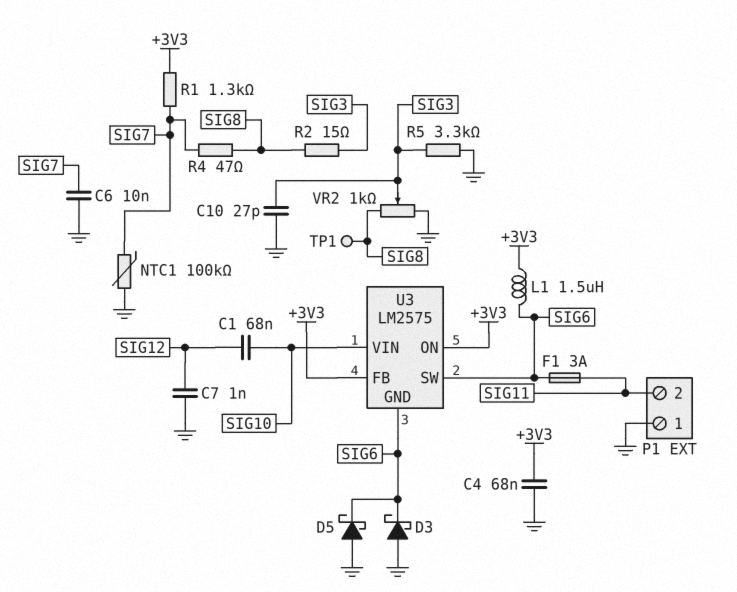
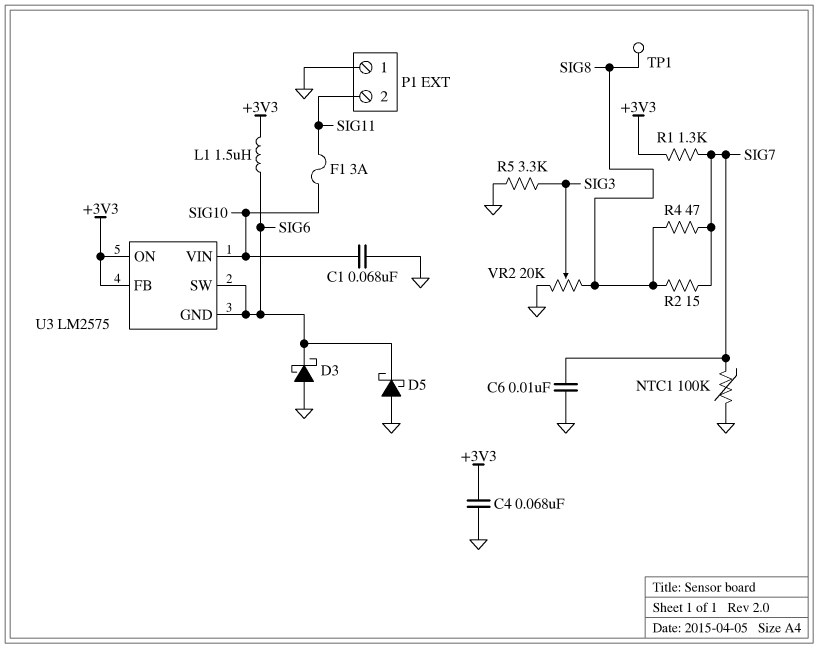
C1: 68nF (SIG10, SIG12) -> 68nF (GND, SIG10)
C7: 1nF (GND, SIG12) -> none
C10: 27pF (GND, SIG3) -> none
F1: 3A (SIG6, SIG11) -> 3A (SIG10, SIG11)
R2: 15 (SIG3, SIG8) -> 15 (SIG7, SIG8)
VR2: 1k (GND, SIG8, wiper SIG3) -> 20k (GND, SIG8, wiper SIG3)

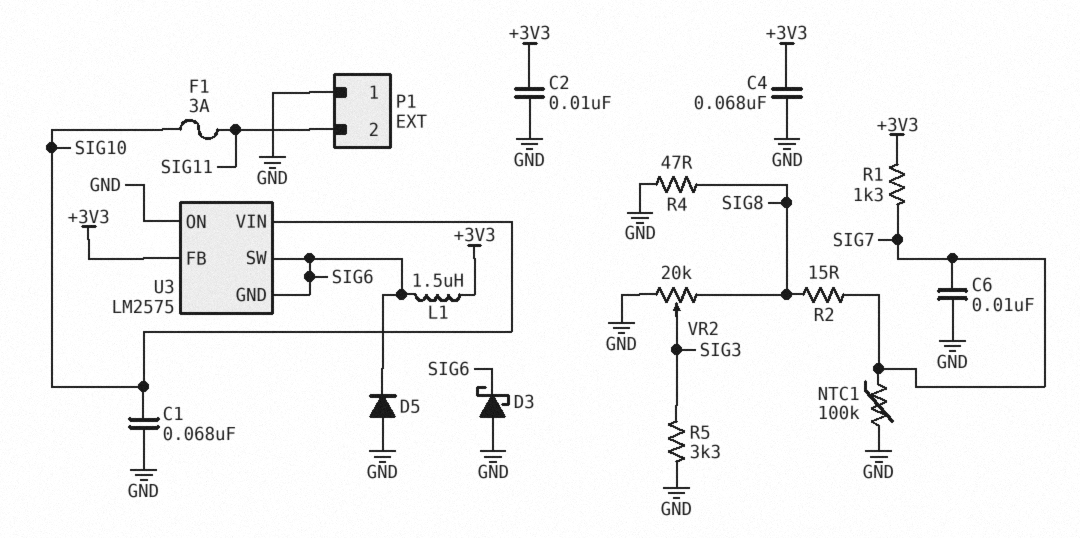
C2: none -> 10nF (+3V3, GND)
D5: schottky (A GND, K SIG6) -> diode (A GND, K SIG6)
R4: 47 (SIG7, SIG8) -> 47 (GND, SIG8)
TP1: test point (SIG8) -> none
U3 pin ON: +3V3 -> GND

